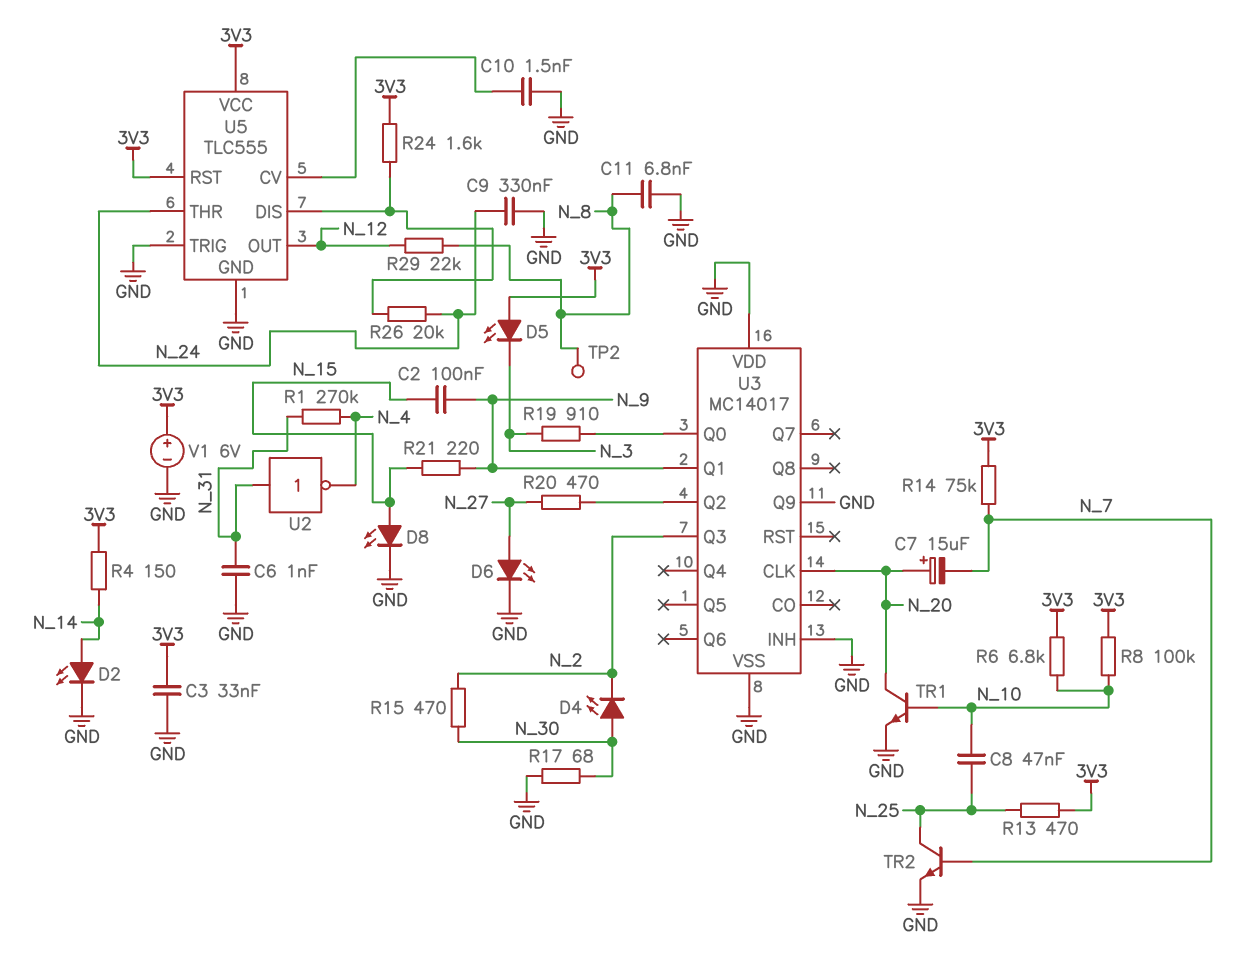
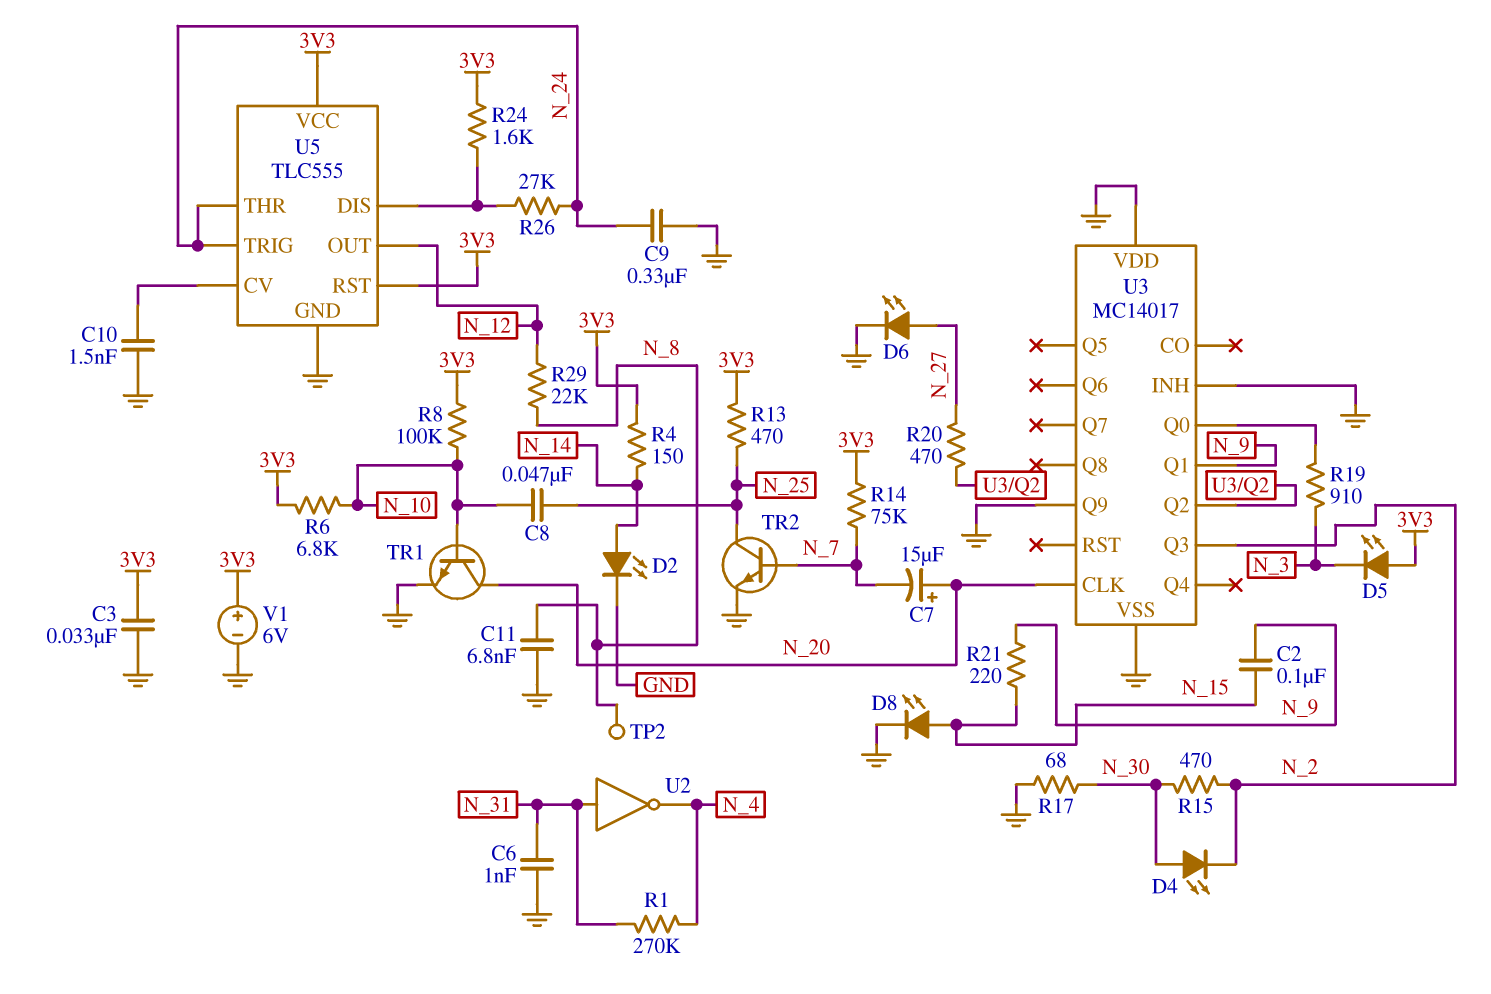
R26: 20k (N_24, U5/DIS) -> 27k (N_24, U5/DIS)
U5 pin TRIG: GND -> N_24

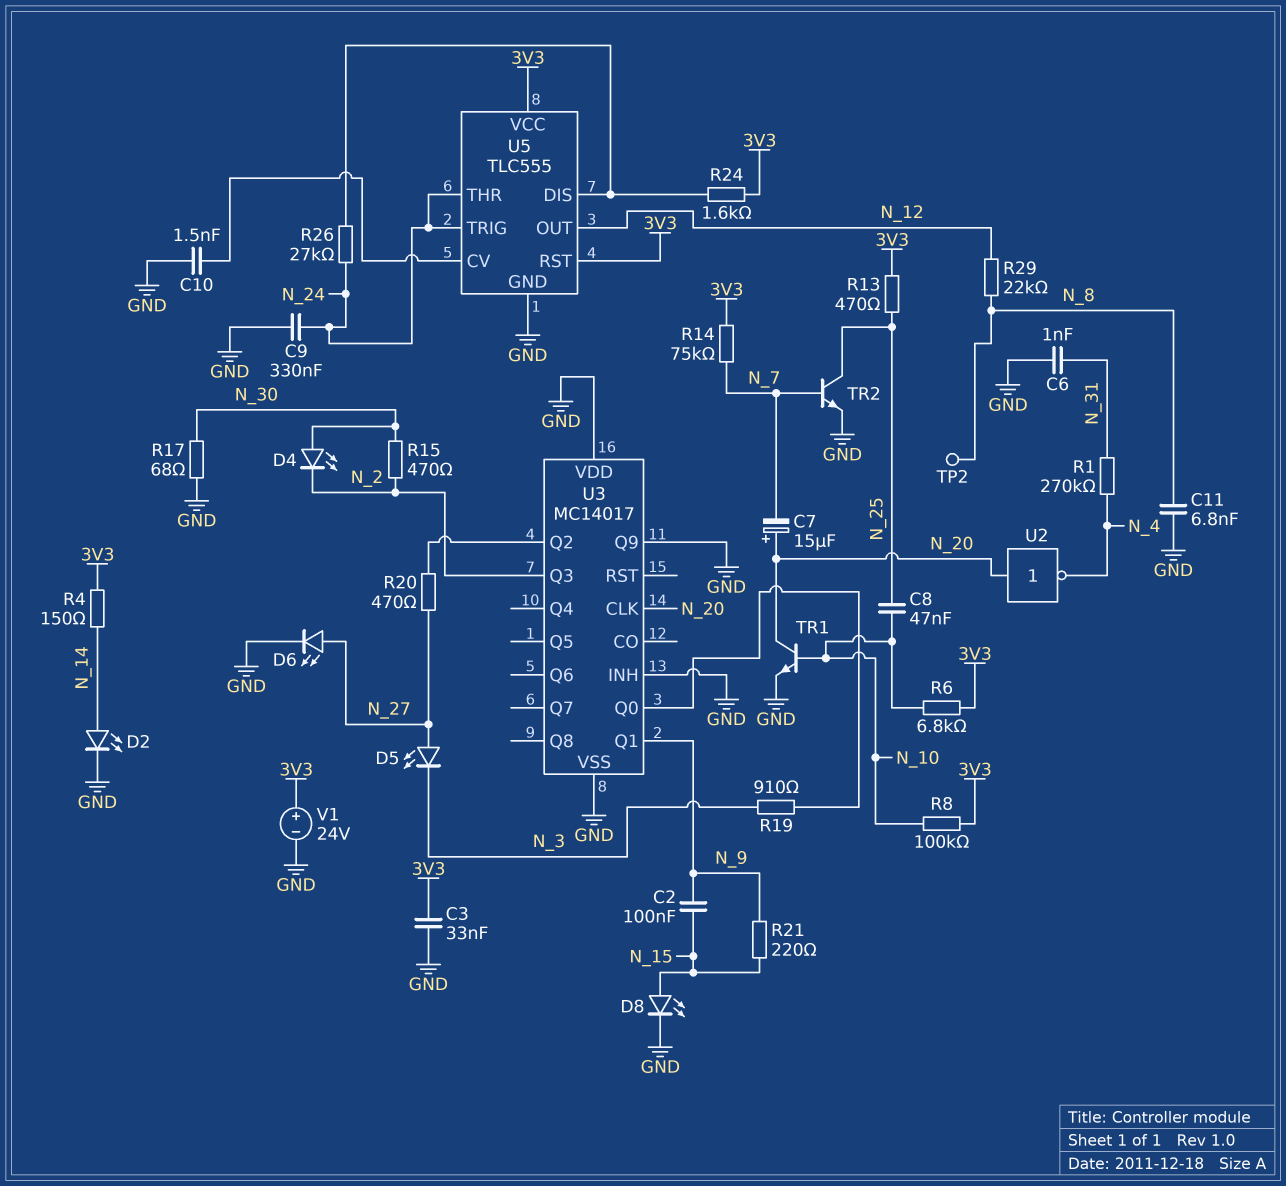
D5: LED (A 3V3, K N_3) -> LED (A N_27, K N_3)
U2: NOT (in N_31, out N_4) -> NOT (in N_20, out N_4)
V1: 6V (plus 3V3, minus GND) -> 24V (plus 3V3, minus GND)

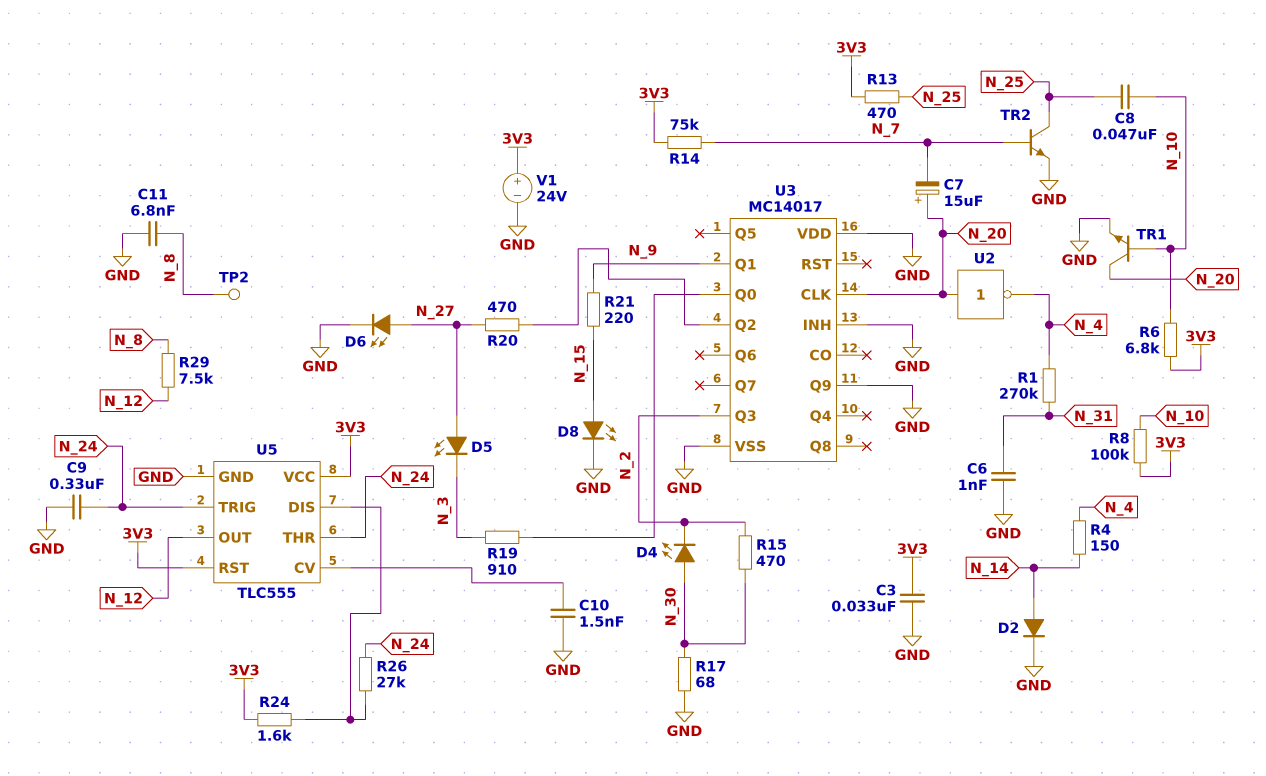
C2: 100nF (N_9, N_15) -> none
D2: LED (A N_14, K GND) -> diode (A N_14, K GND)
R4: 150 (3V3, N_14) -> 150 (N_4, N_14)
R29: 22k (N_8, N_12) -> 7.5k (N_8, N_12)

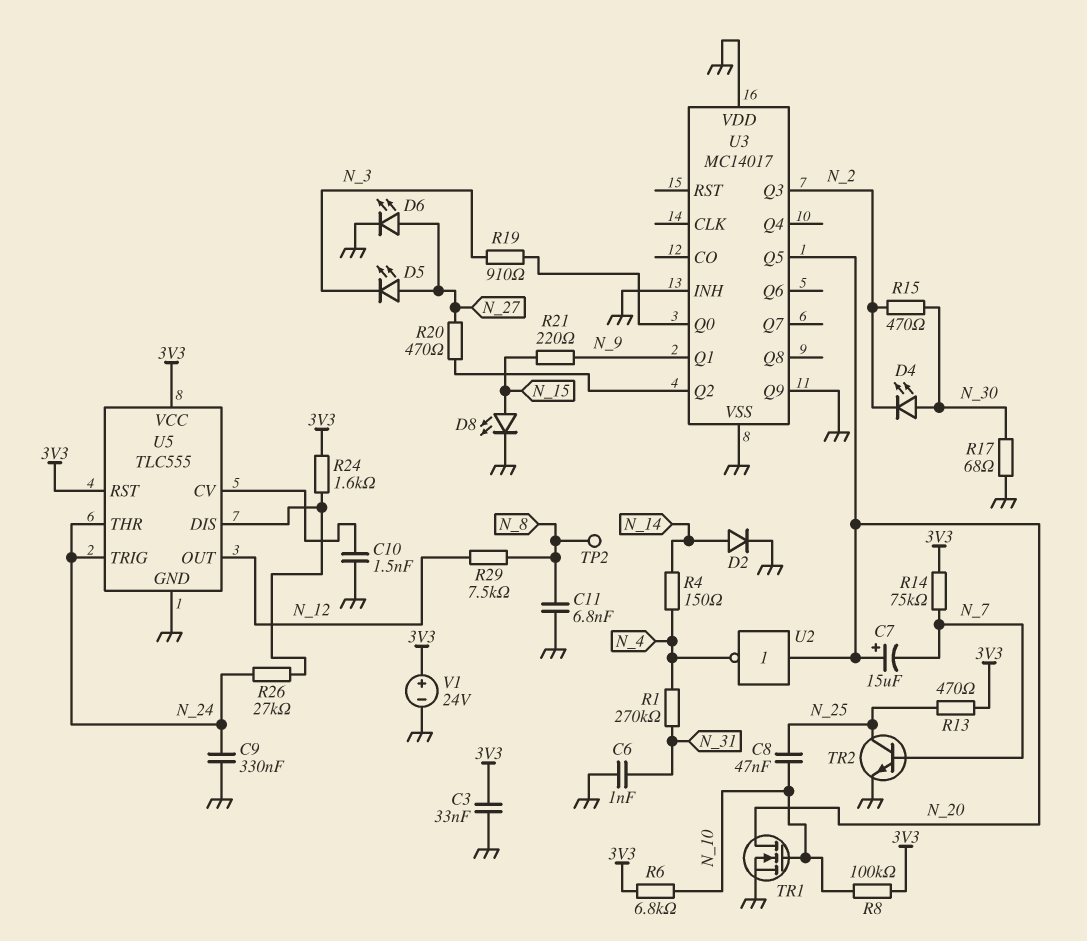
TR1: NPN (B N_10, C N_20, E GND) -> NMOS (G N_10, D N_20, S GND)
U3 pin CLK: N_20 -> none
U3 pin Q5: none -> N_20

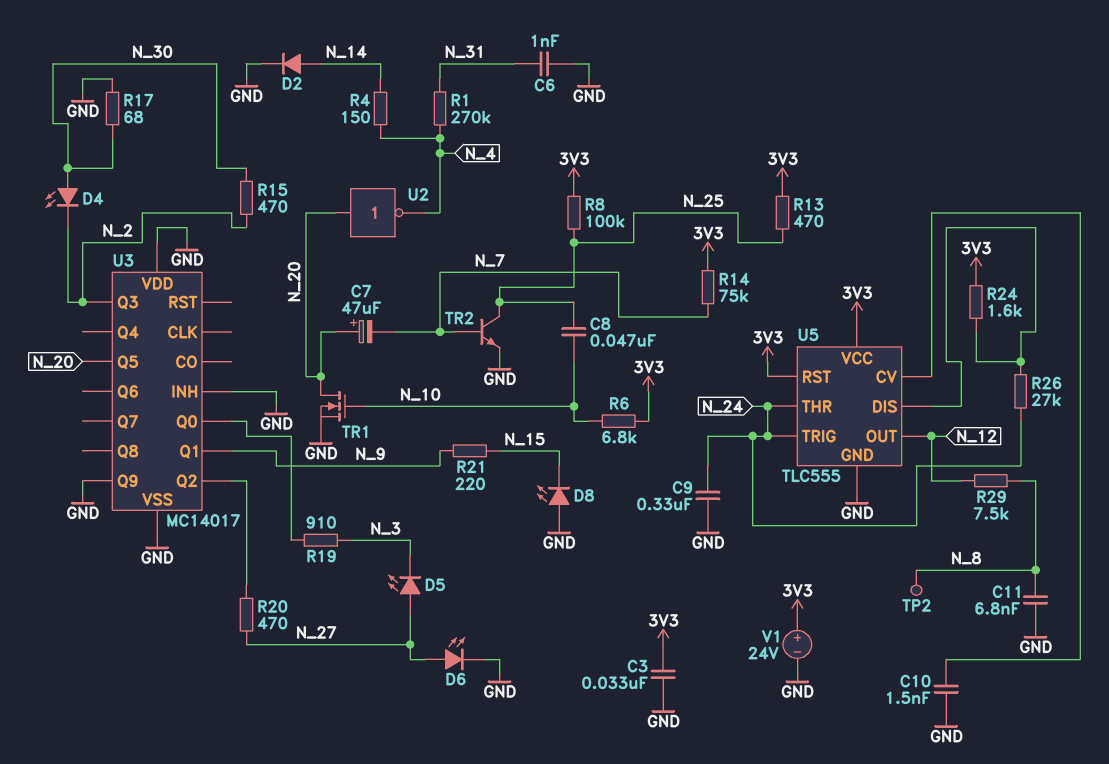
C7: 15uF (plus N_20, minus N_7) -> 47uF (plus N_20, minus N_7)
D8: LED (A N_15, K GND) -> LED (A GND, K N_15)
R8: 100k (3V3, N_10) -> 100k (3V3, N_25)

